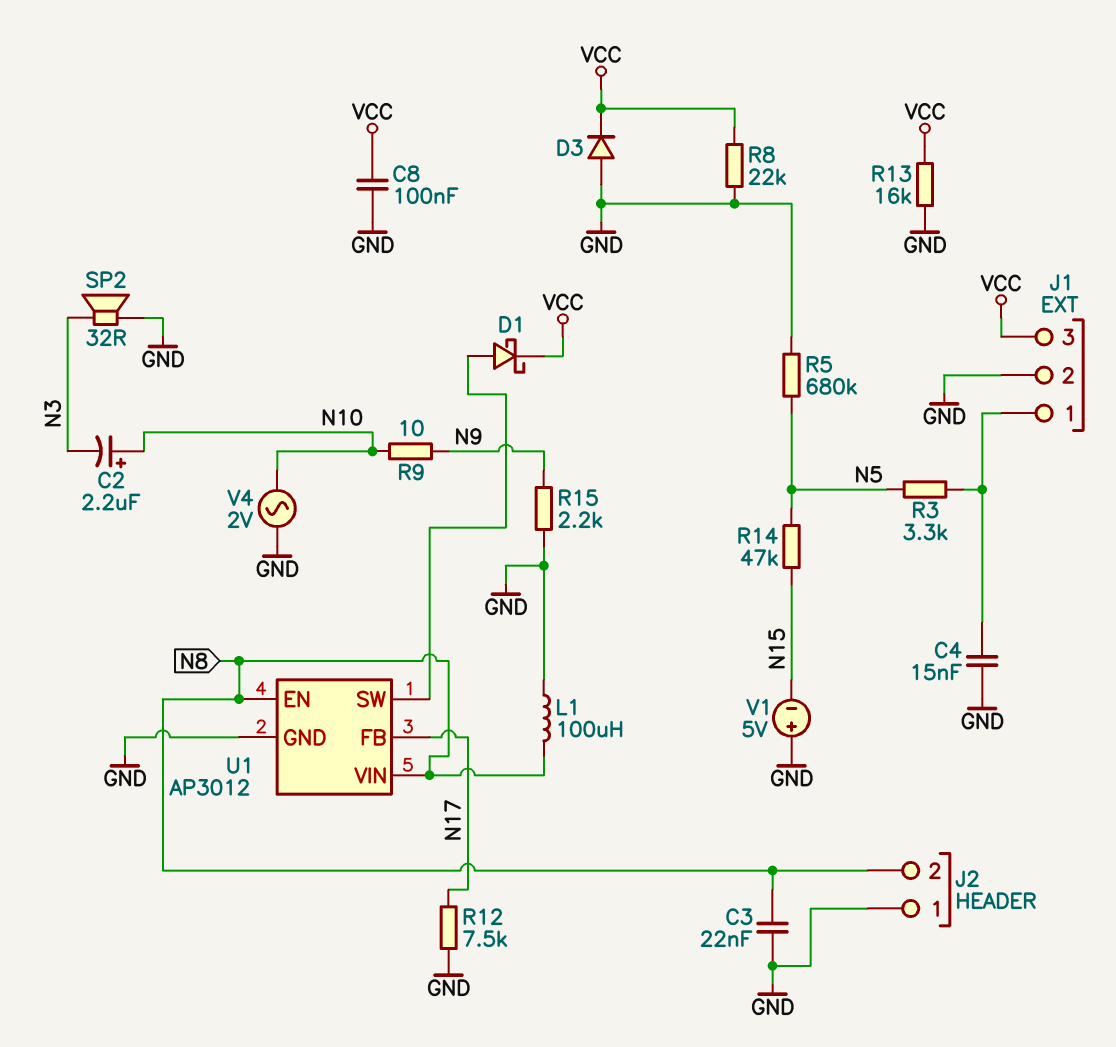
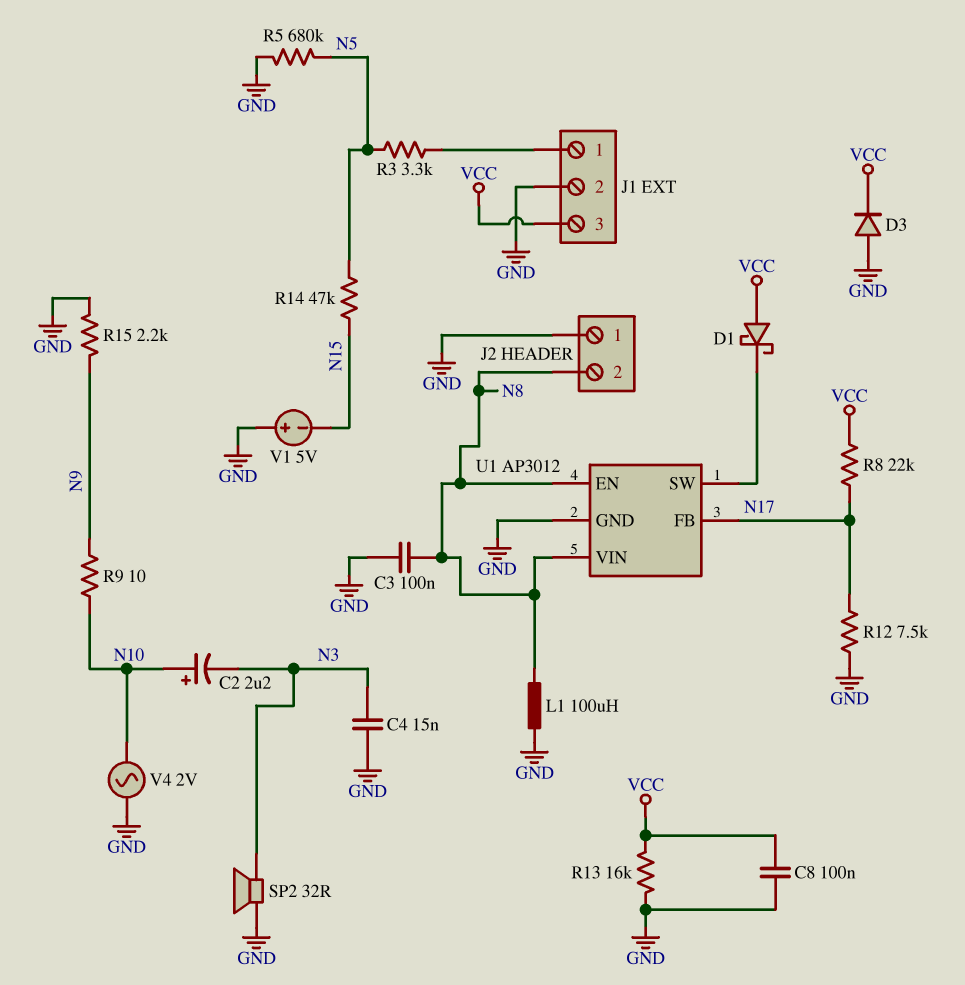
C3: 22nF (GND, N8) -> 100nF (GND, N8)
C4: 15nF (GND, J1/1) -> 15nF (GND, N3)
D1: schottky (A U1/SW, K VCC) -> schottky (A VCC, K U1/SW)
R8: 22k (GND, VCC) -> 22k (N17, VCC)

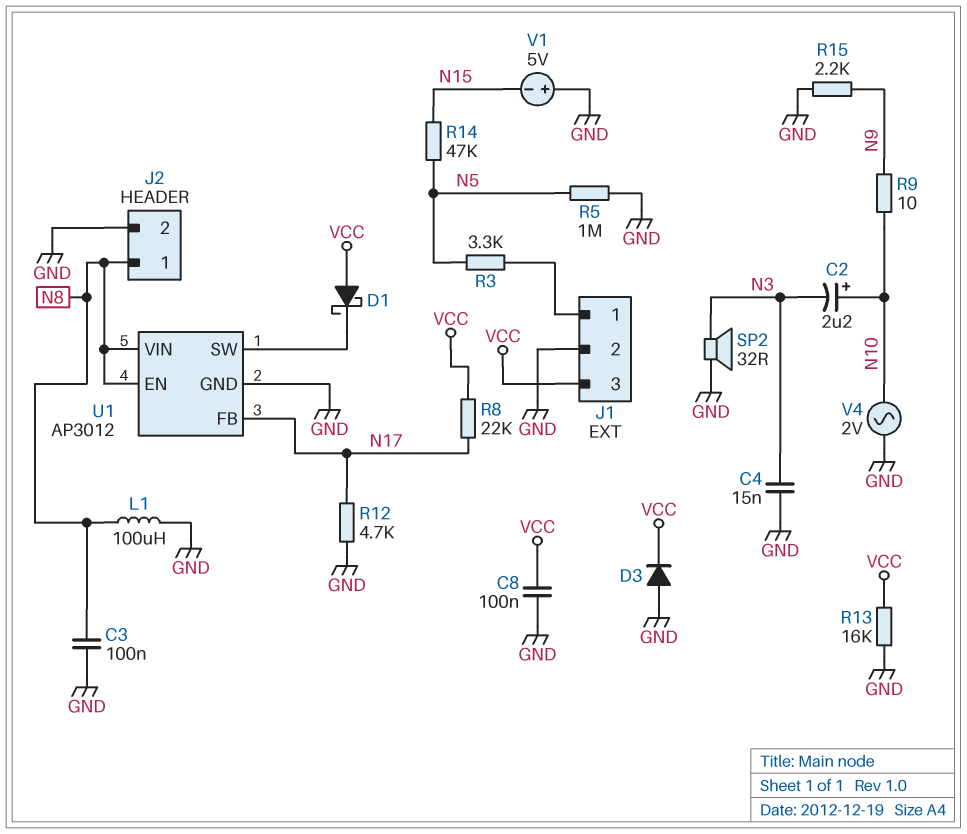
J2 pin 1: GND -> N8
J2 pin 2: N8 -> GND
R5: 680k (GND, N5) -> 1M (GND, N5)
R12: 7.5k (GND, N17) -> 4.7k (GND, N17)

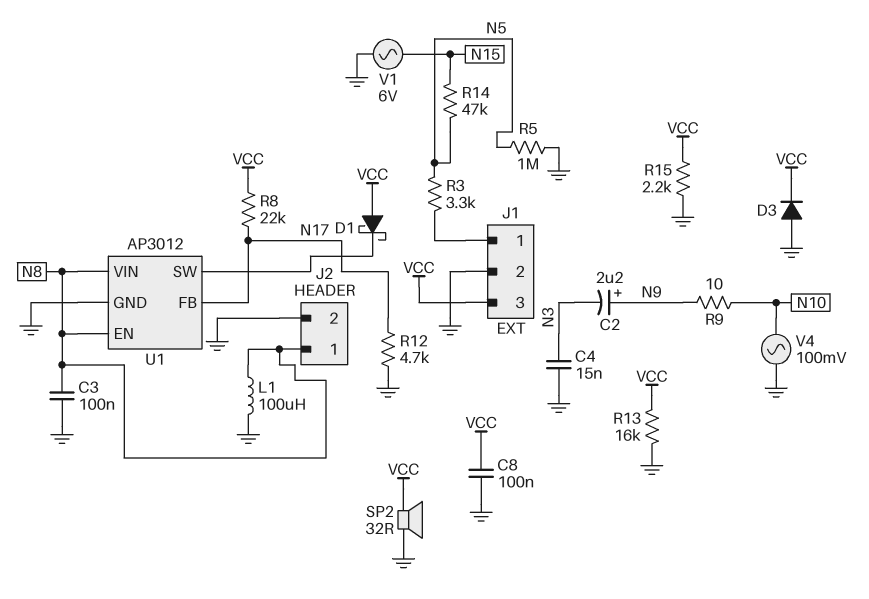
C2: 2.2uF (plus N10, minus N3) -> 2.2uF (plus N9, minus N3)
R15: 2.2k (GND, N9) -> 2.2k (GND, VCC)
SP2: speaker 32R (GND, N3) -> speaker 32R (GND, VCC)
V1: 5V (plus GND, minus N15) -> AC 6V (GND, N15)
V4: AC 2V (GND, N10) -> AC 100mV (GND, N10)

